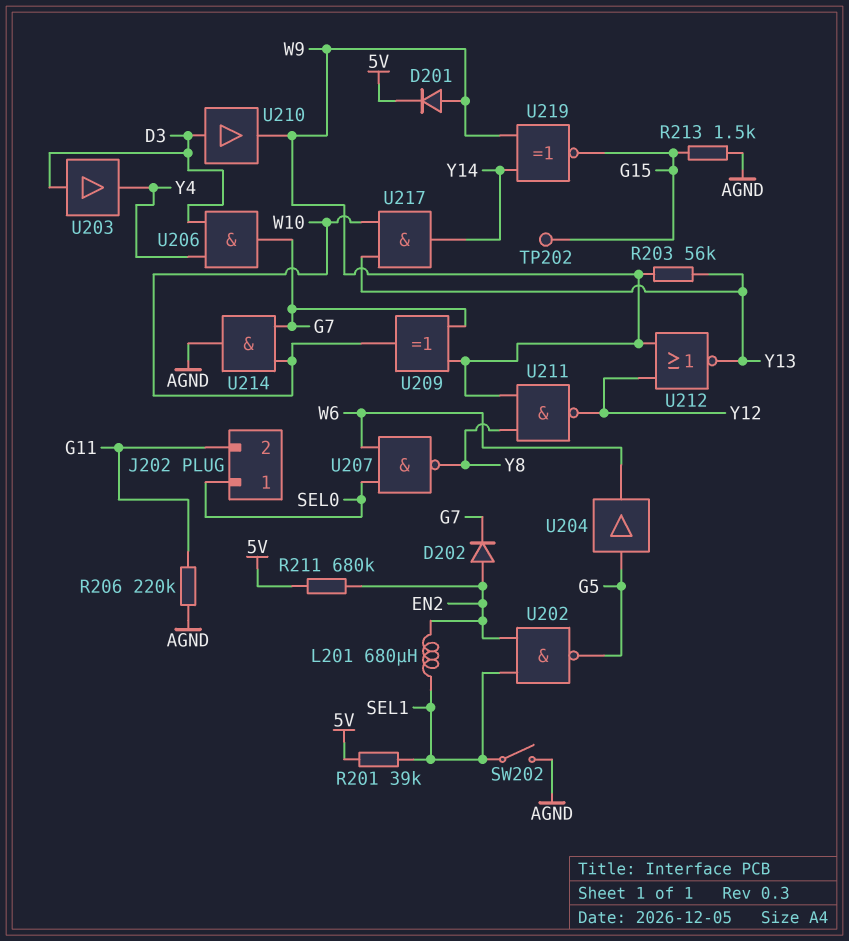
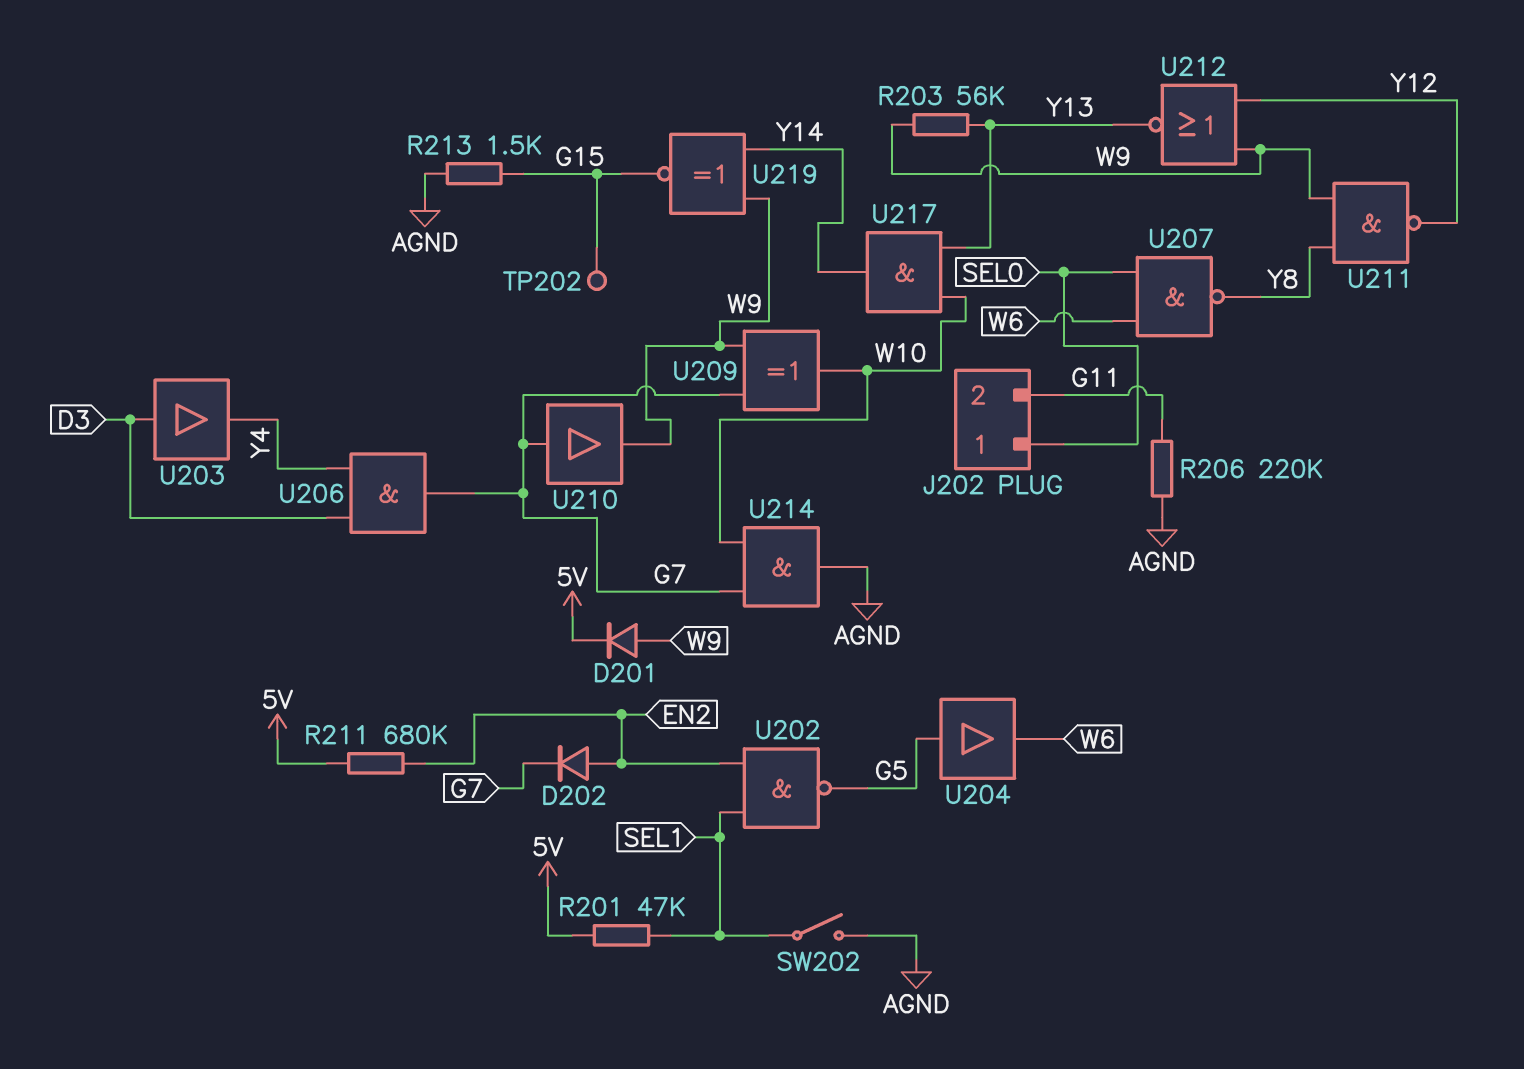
L201: 680uH (EN2, SEL1) -> none
R201: 39k (5V, SEL1) -> 47k (5V, SEL1)
U210: buffer (in D3, out W9) -> buffer (in G7, out W9)

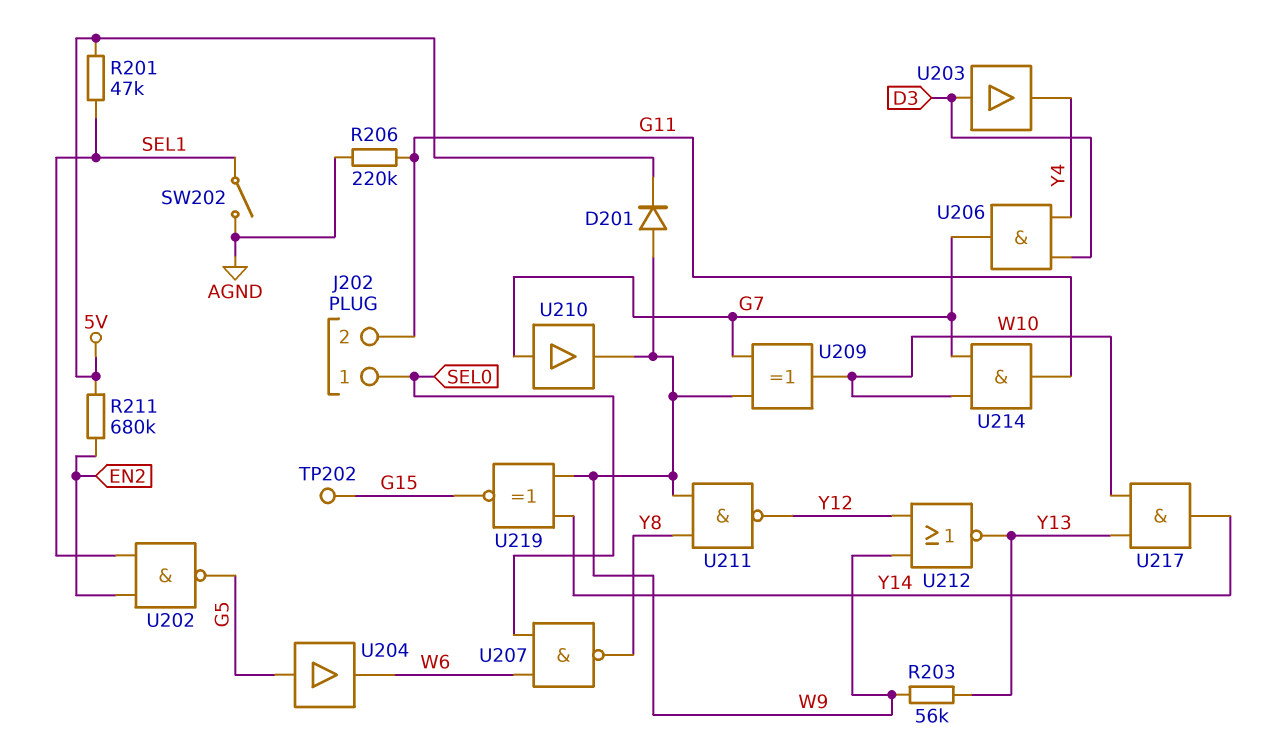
D202: diode (A EN2, K G7) -> none
R213: 1.5k (AGND, G15) -> none
U214: AND (in G7, in W10, out AGND) -> AND (in G7, in W10, out G11)

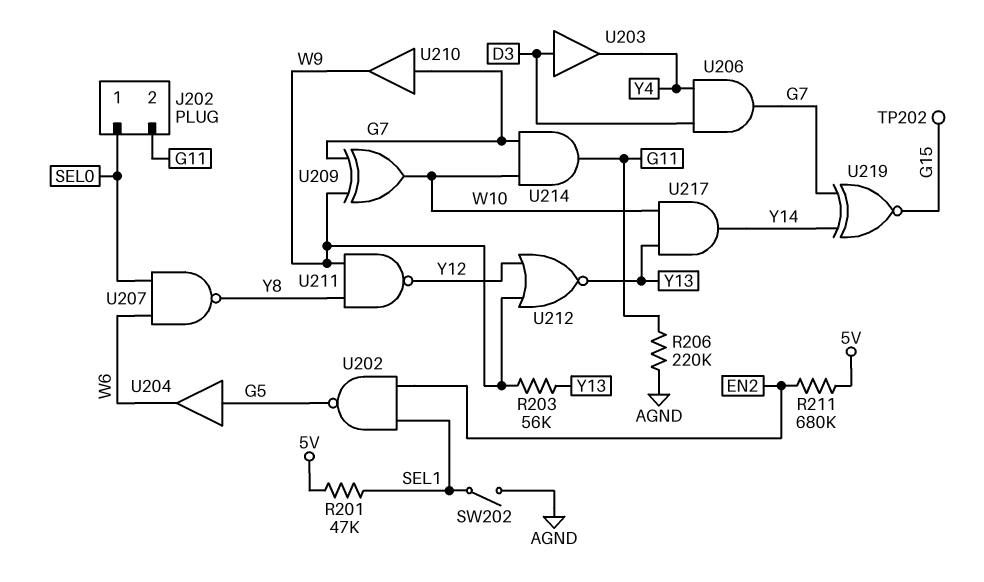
D201: diode (A W9, K 5V) -> none
U219: XNOR (in W9, in Y14, out G15) -> XNOR (in G7, in Y14, out G15)

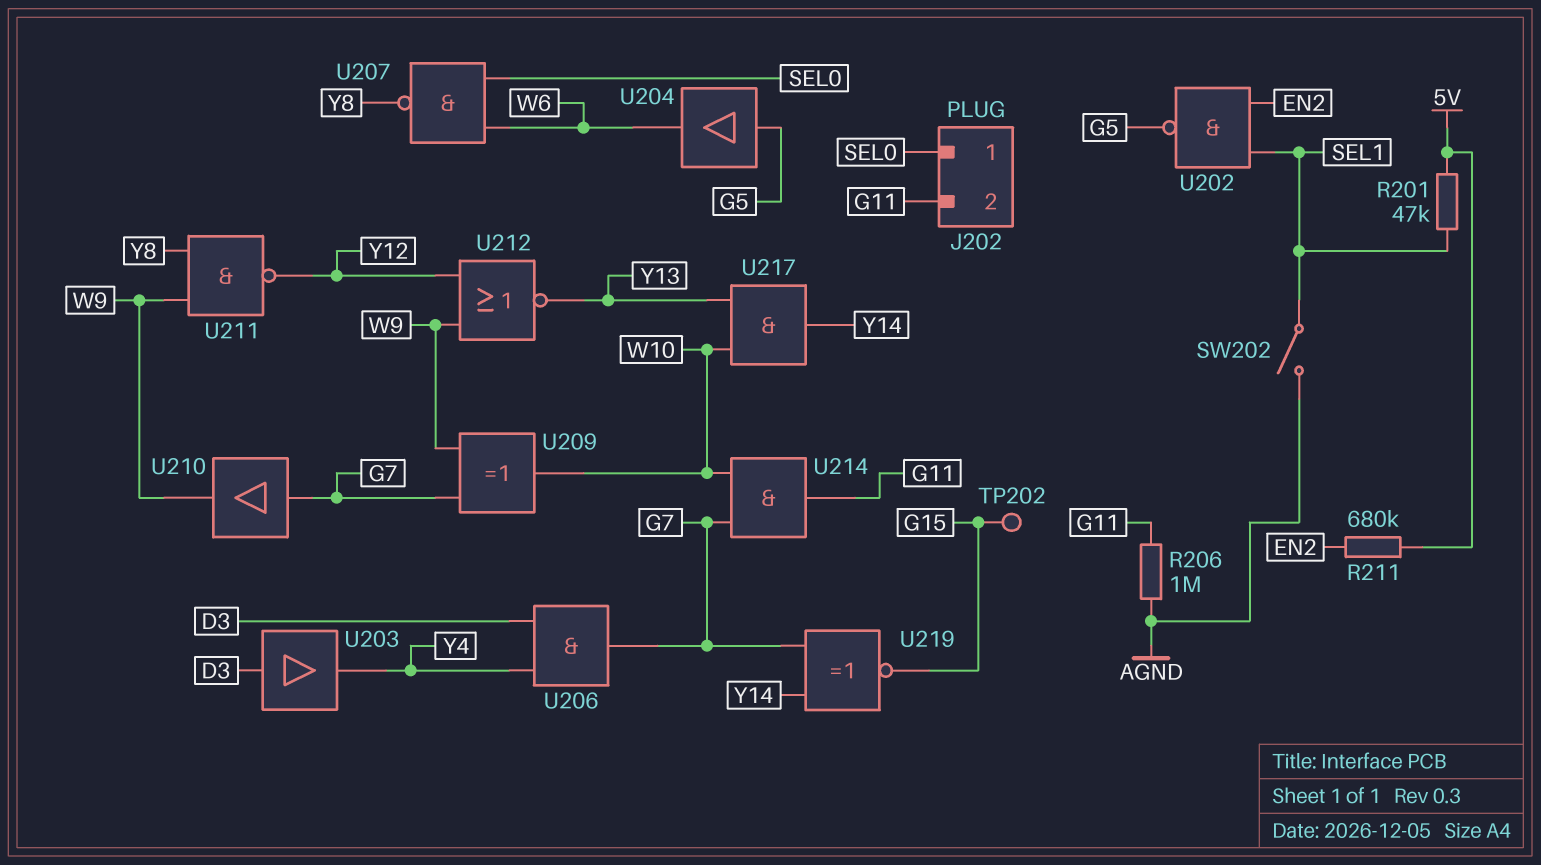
R203: 56k (W9, Y13) -> none
R206: 220k (AGND, G11) -> 1M (AGND, G11)

